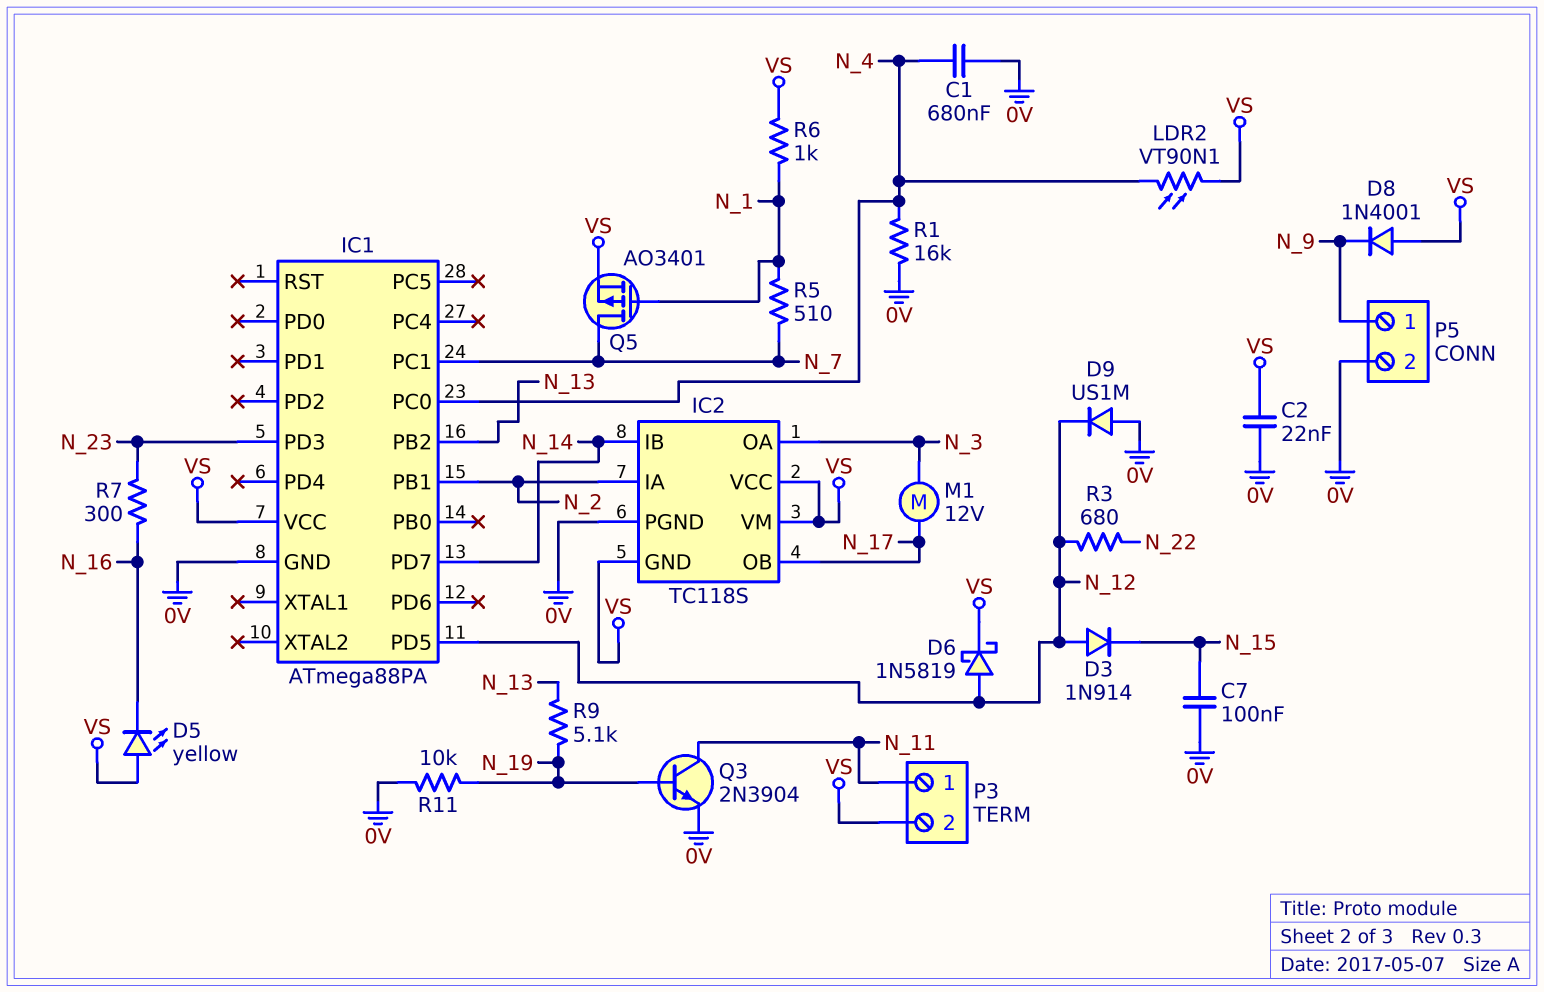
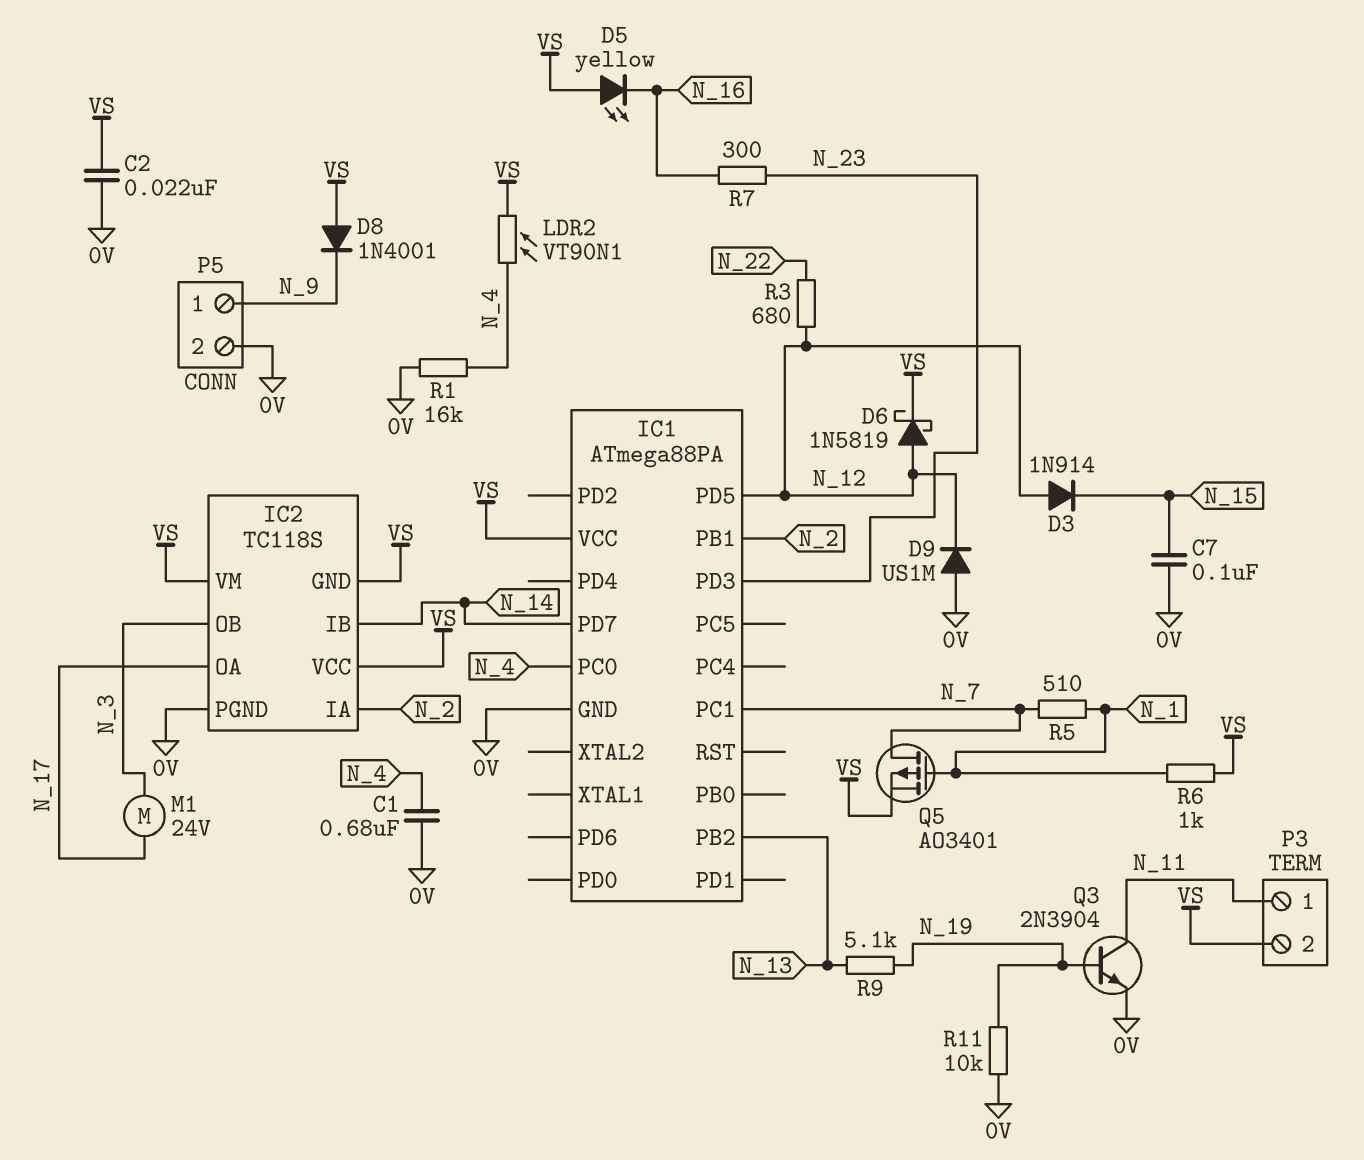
IC2 pin OA: N_3 -> N_17
IC2 pin OB: N_17 -> N_3
M1: motor 12V (N_3, N_17) -> motor 24V (N_3, N_17)

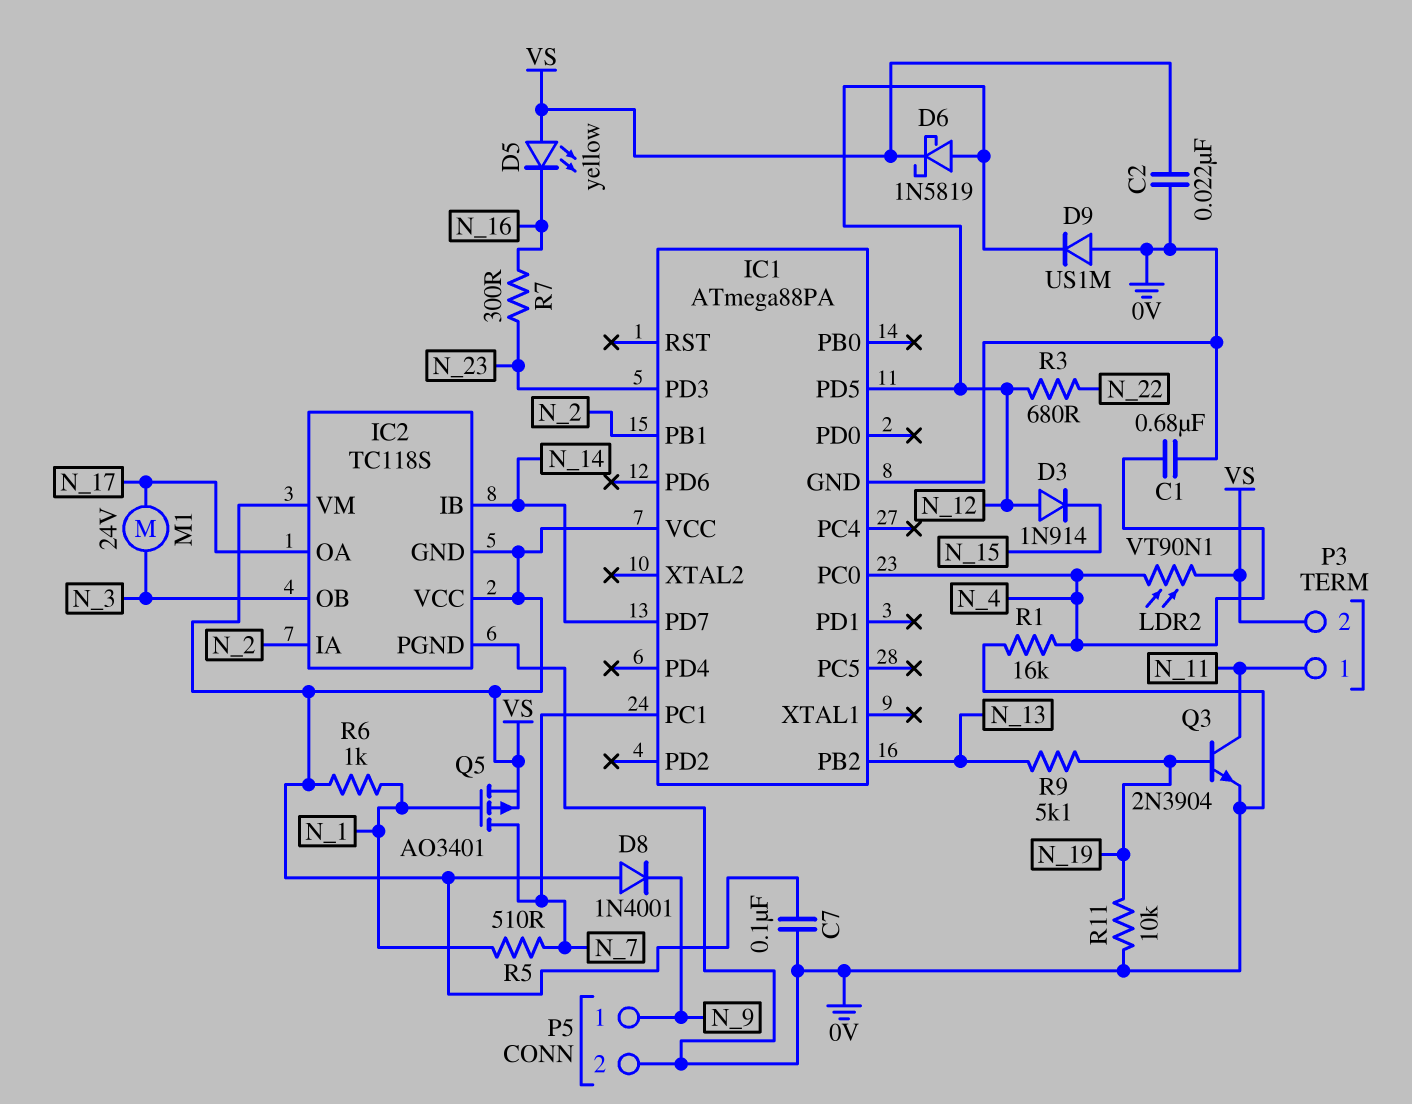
C7: 100nF (0V, N_15) -> 100nF (0V, VS)

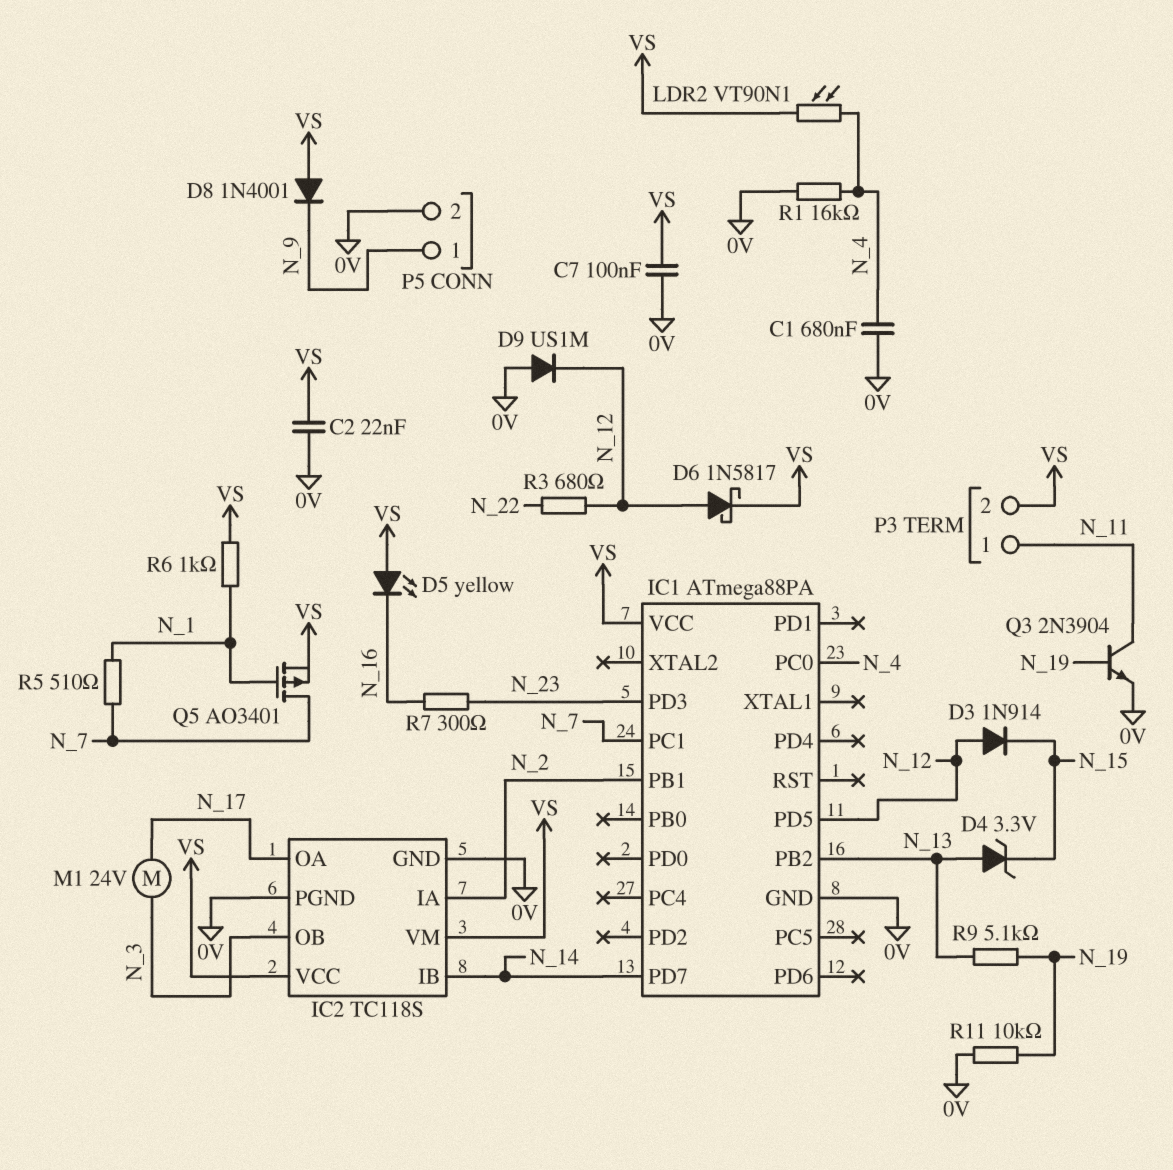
D4: none -> zener 3.3V (A N_13, K N_15)
D6: schottky 1N5819 (A N_12, K VS) -> schottky 1N5817 (A N_12, K VS)
IC2 pin GND: VS -> 0V

